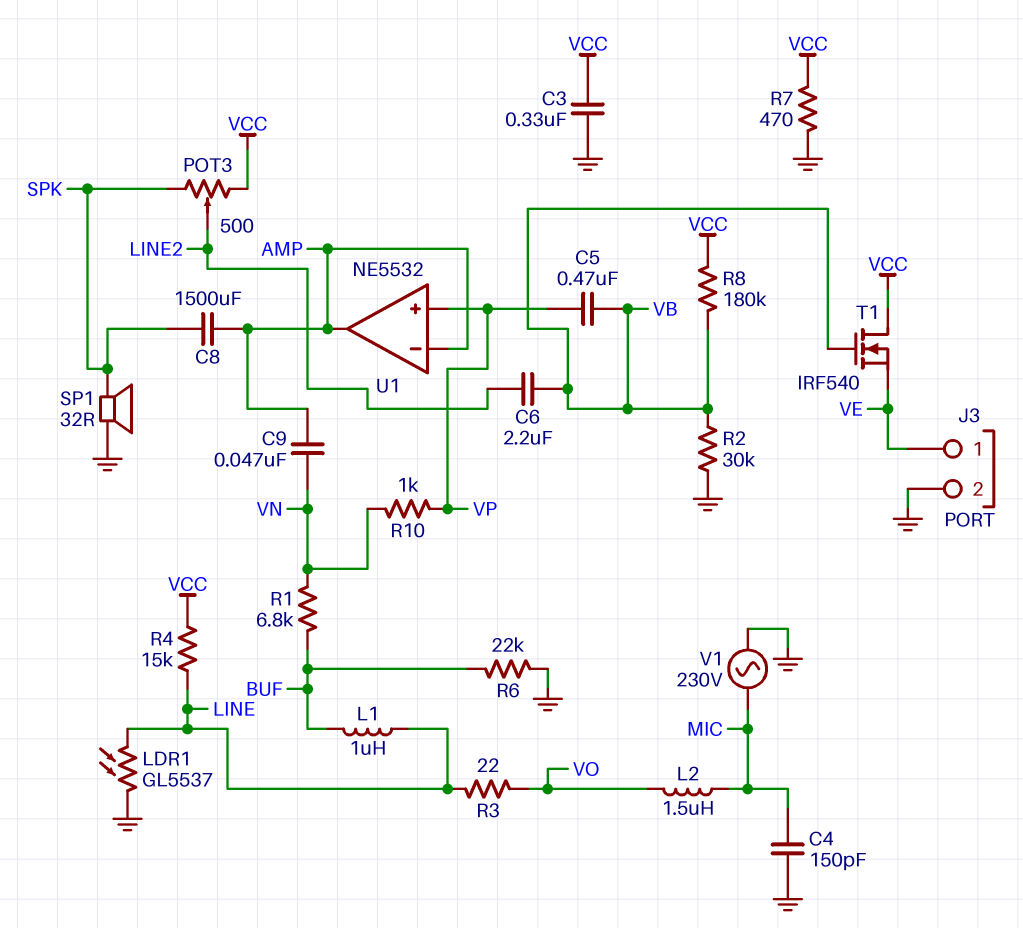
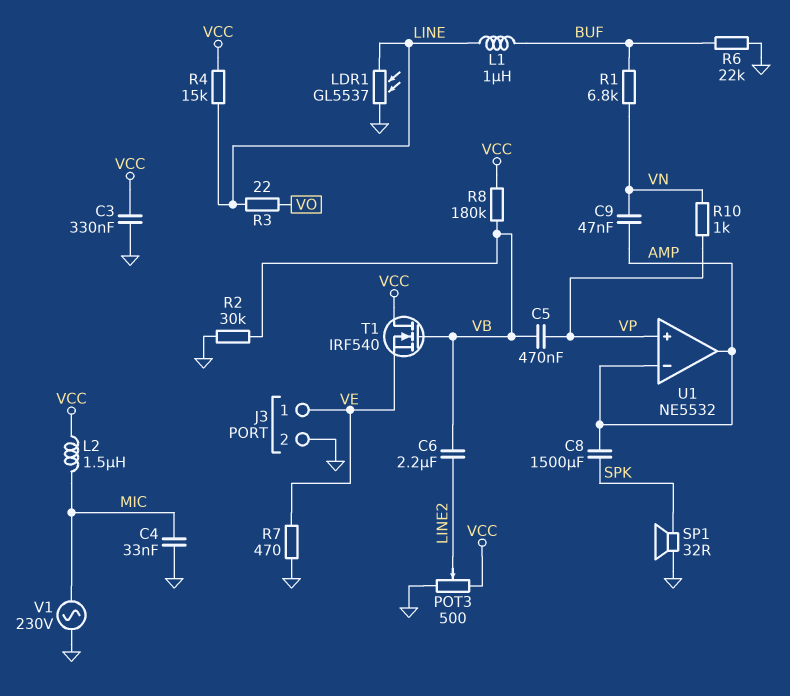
C4: 150pF (GND, MIC) -> 33nF (GND, MIC)
L2: 1.5uH (MIC, VO) -> 1.5uH (MIC, VCC)
POT3: 500 (SPK, VCC, wiper LINE2) -> 500 (GND, VCC, wiper LINE2)
R7: 470 (GND, VCC) -> 470 (GND, VE)

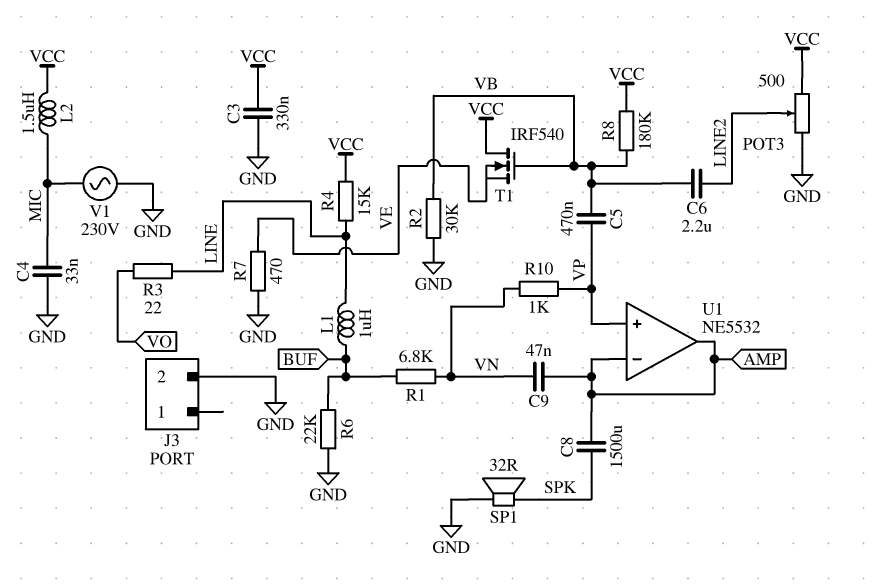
J3 pin 1: VE -> none
LDR1: GL5537 (GND, LINE) -> none

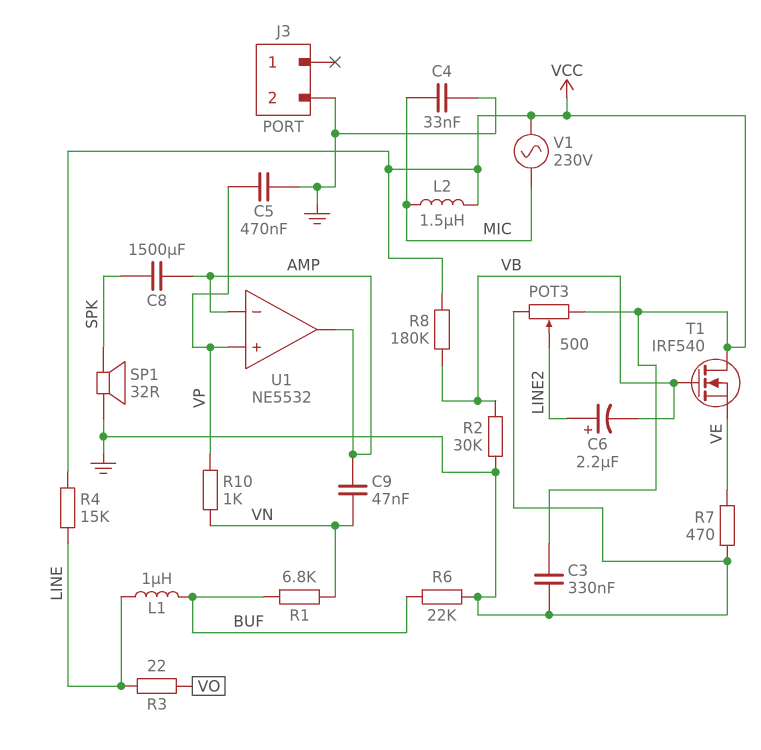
C5: 470nF (VB, VP) -> 470nF (GND, VP)
C6: 2.2uF (LINE2, VB) -> 2.2uF (plus LINE2, minus VB)
V1: AC 230V (GND, MIC) -> AC 230V (MIC, VCC)

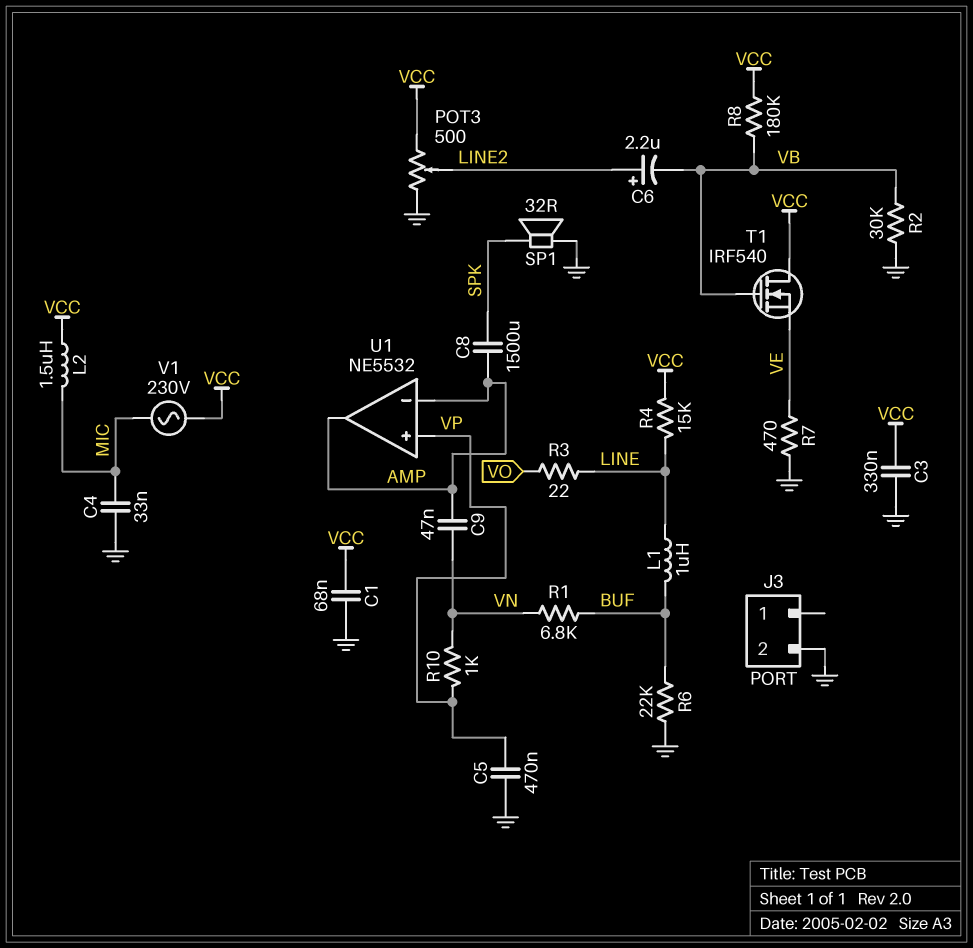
C1: none -> 68nF (GND, VCC)

